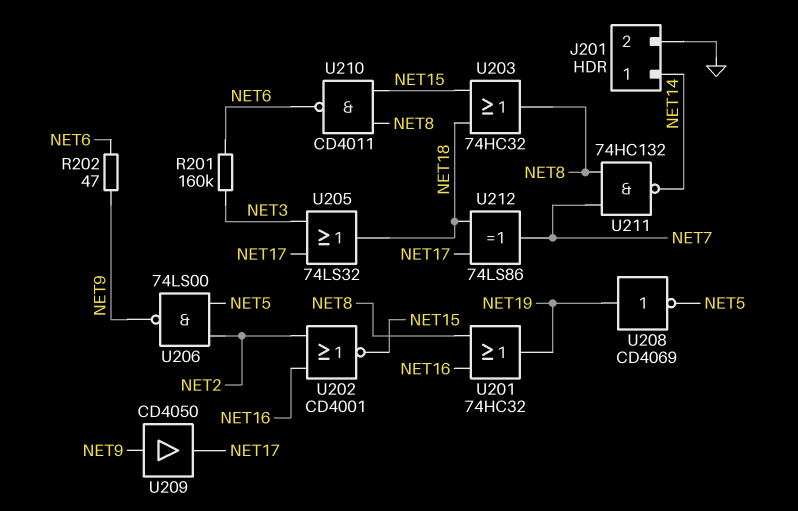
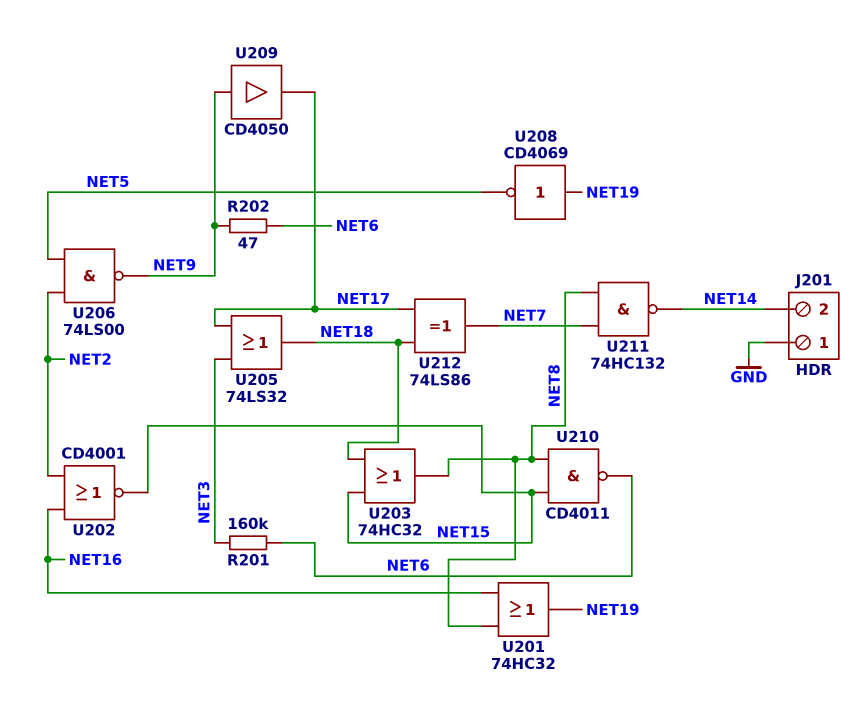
J201 pin 1: NET14 -> GND
J201 pin 2: GND -> NET14

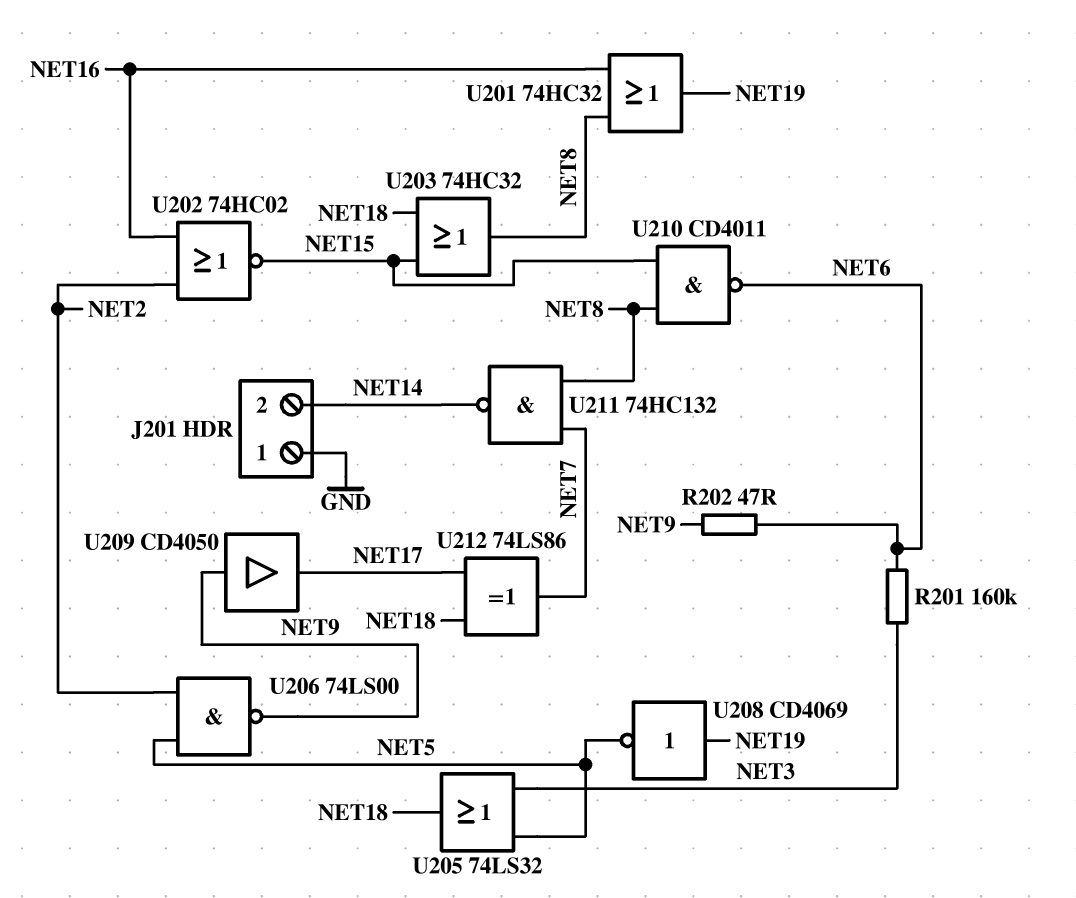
U202: NOR CD4001 (in NET2, in NET16, out NET15) -> NOR 74HC02 (in NET2, in NET16, out NET15)
U205: OR 74LS32 (in NET3, in NET17, out NET18) -> OR 74LS32 (in NET3, in NET5, out NET18)

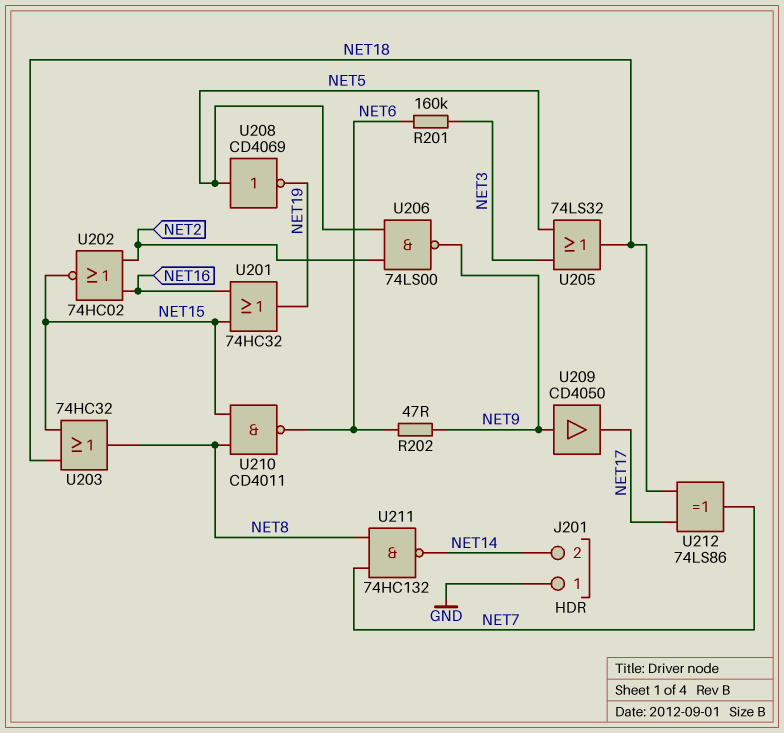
U201: OR 74HC32 (in NET8, in NET16, out NET19) -> OR 74HC32 (in NET15, in NET16, out NET19)
U208: NOT CD4069 (in NET19, out NET5) -> NOT CD4069 (in NET5, out NET19)

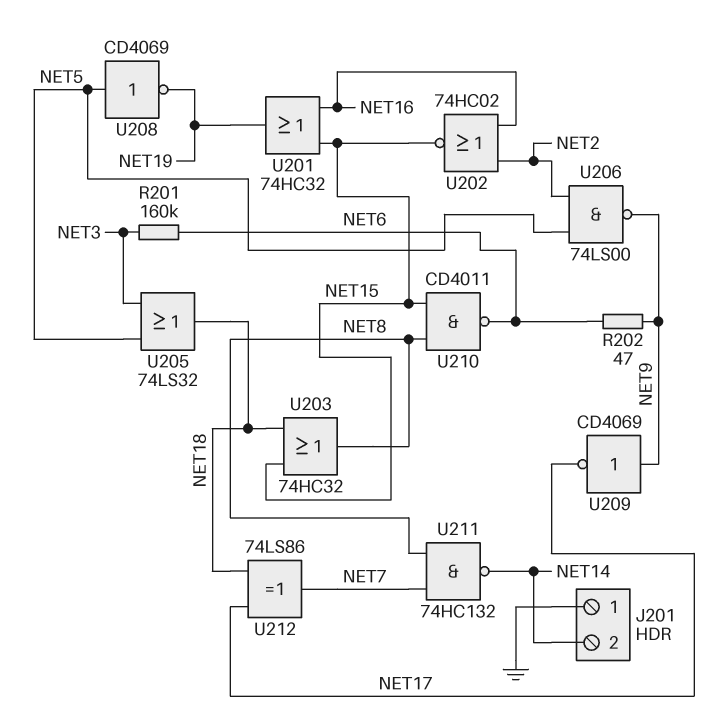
U209: buffer CD4050 (in NET9, out NET17) -> NOT CD4069 (in NET9, out NET17)

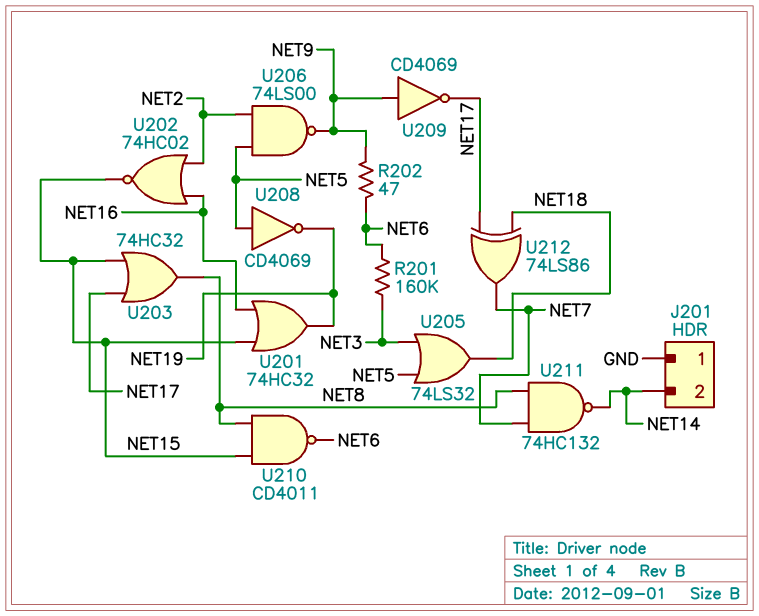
U203: OR 74HC32 (in NET15, in NET18, out NET8) -> OR 74HC32 (in NET15, in NET17, out NET8)

